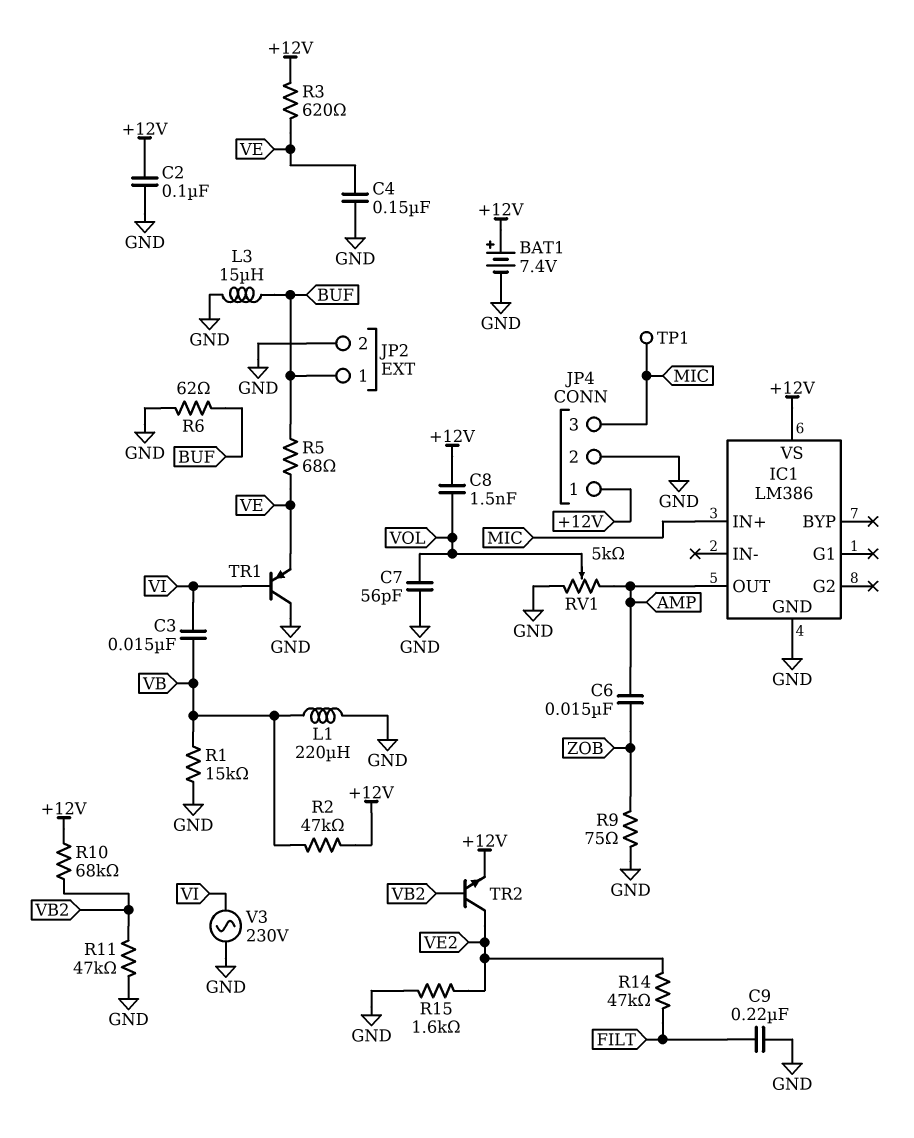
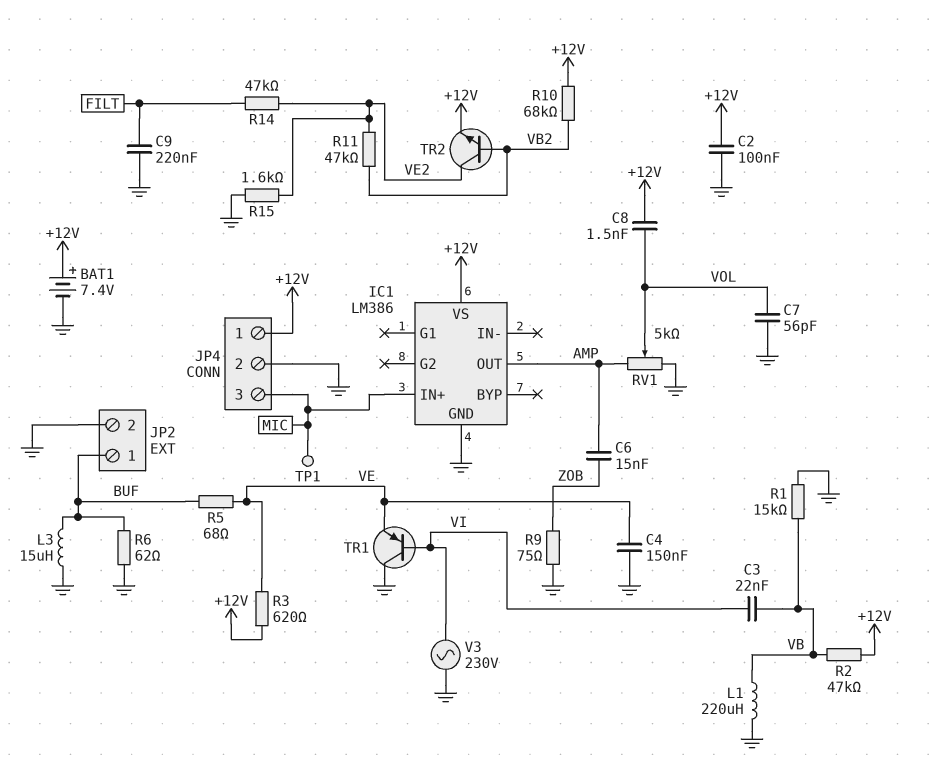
C3: 15nF (VB, VI) -> 22nF (VB, VI)
R11: 47k (GND, VB2) -> 47k (VB2, VE2)

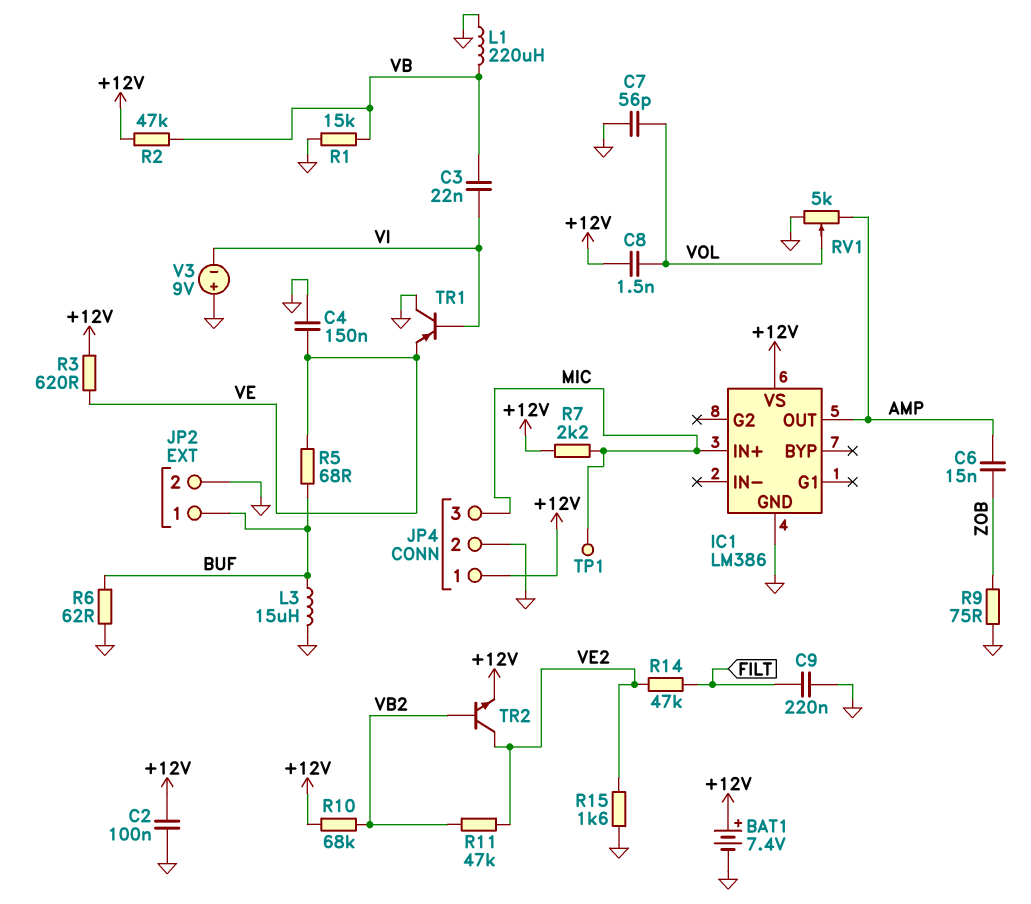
R7: none -> 2.2k (+12V, MIC)
V3: AC 230V (GND, VI) -> 9V (plus GND, minus VI)

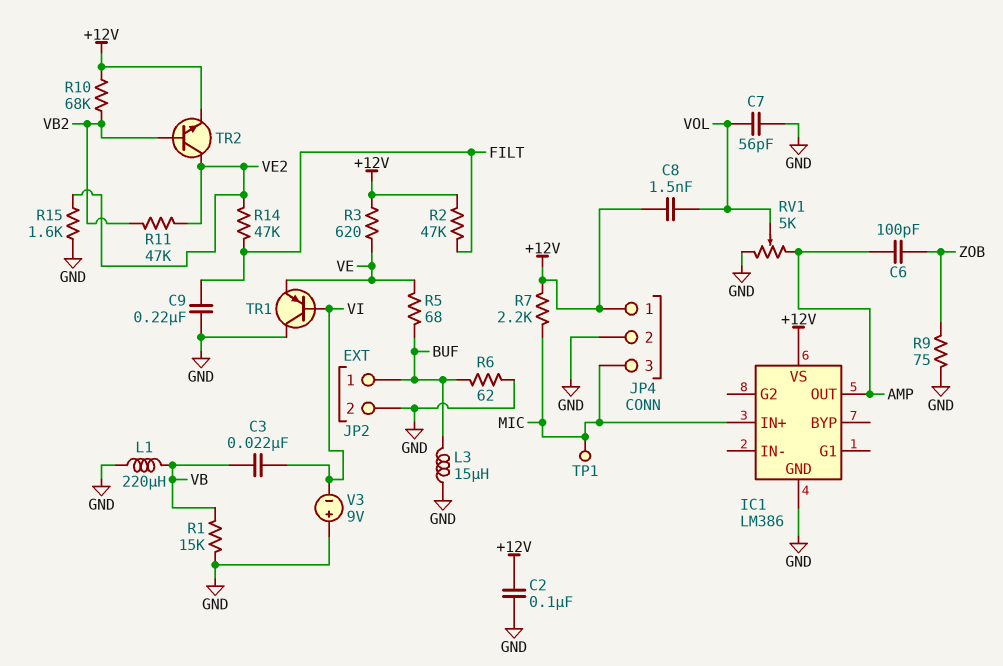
BAT1: 7.4V (plus +12V, minus GND) -> none
C4: 150nF (GND, VE) -> none
C6: 15nF (AMP, ZOB) -> 100pF (AMP, ZOB)
R2: 47k (+12V, VB) -> 47k (+12V, FILT)

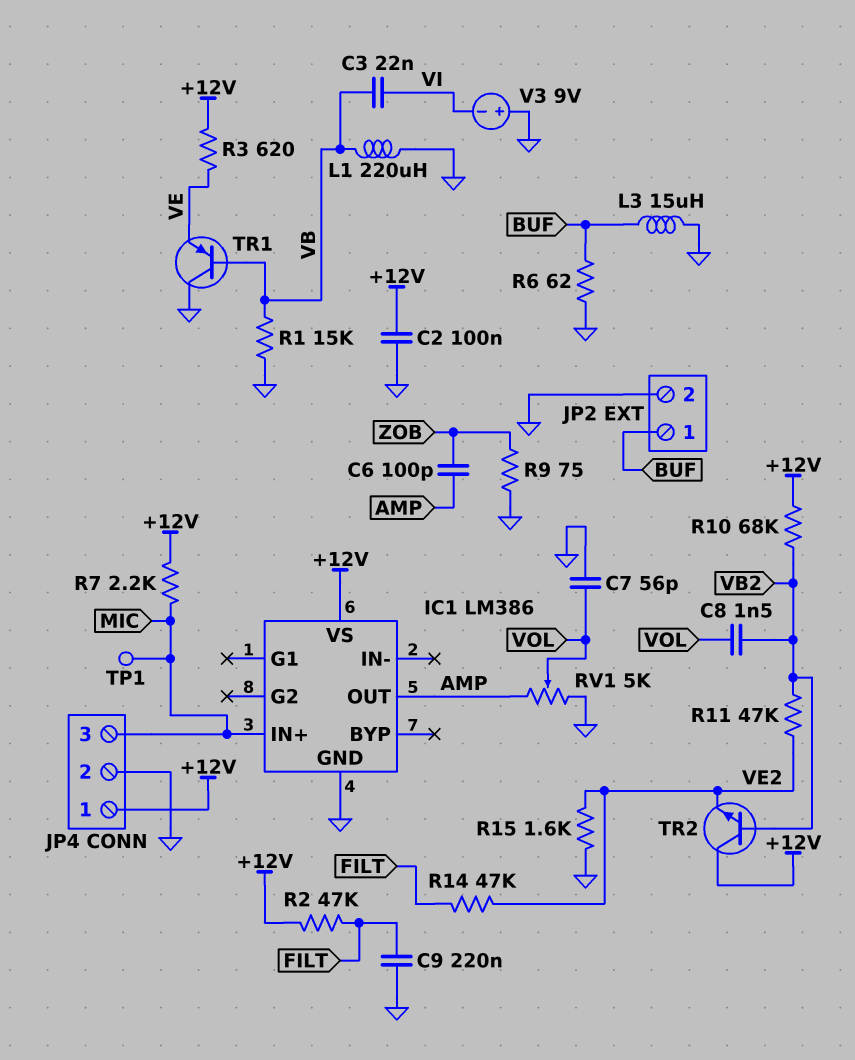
C8: 1.5nF (+12V, VOL) -> 1.5nF (VB2, VOL)
R5: 68 (BUF, VE) -> none
TR1: PNP (B VI, C GND, E VE) -> PNP (B VB, C GND, E VE)
TR2: NPN (B VB2, C VE2, E +12V) -> NPN (B VB2, C +12V, E VE2)

